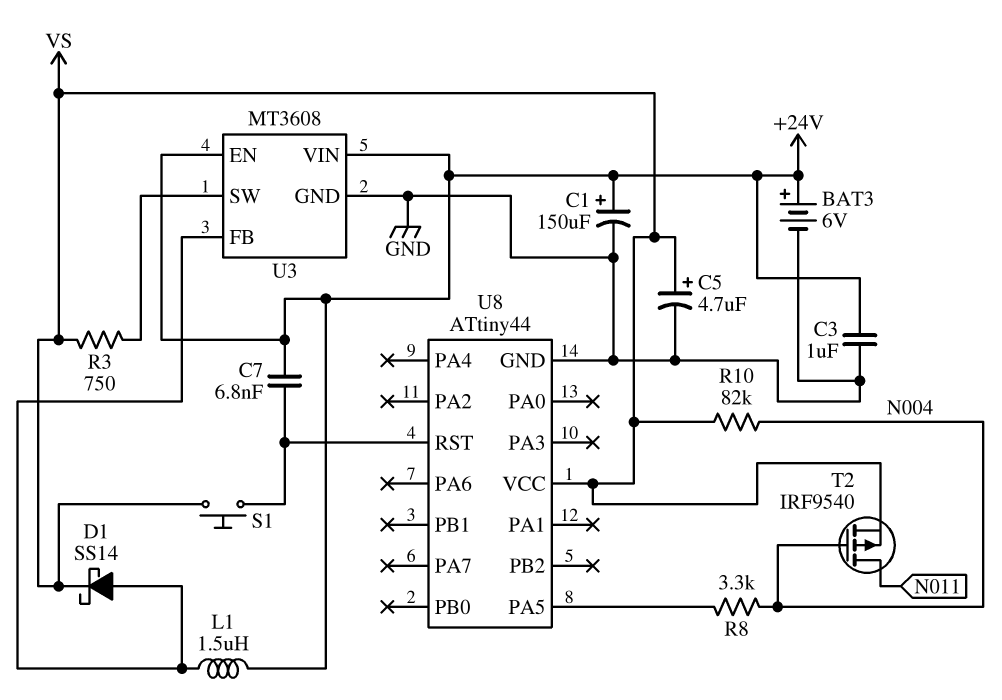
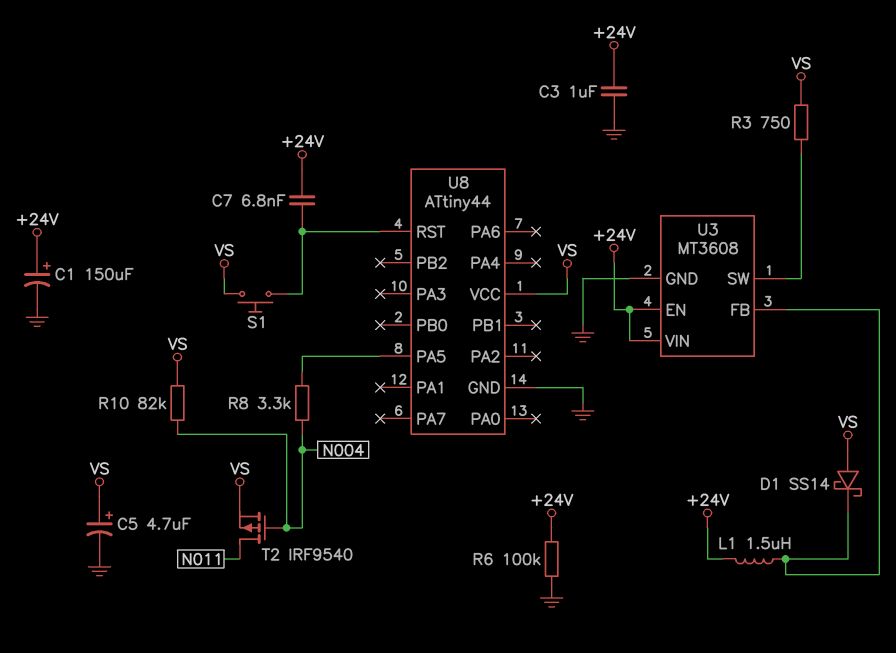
BAT3: 6V (plus +24V, minus GND) -> none
D1: schottky SS14 (A U3/FB, K VS) -> schottky SS14 (A VS, K U3/FB)
R6: none -> 100k (+24V, GND)

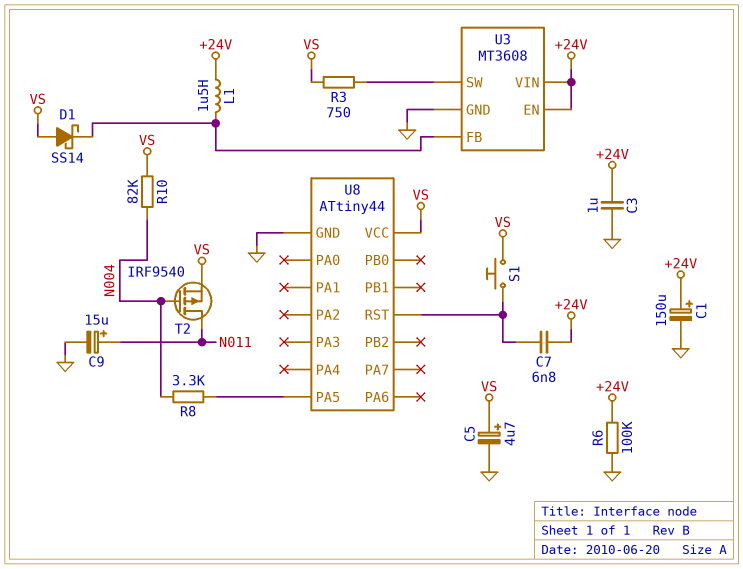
C9: none -> 15uF (plus N011, minus GND)

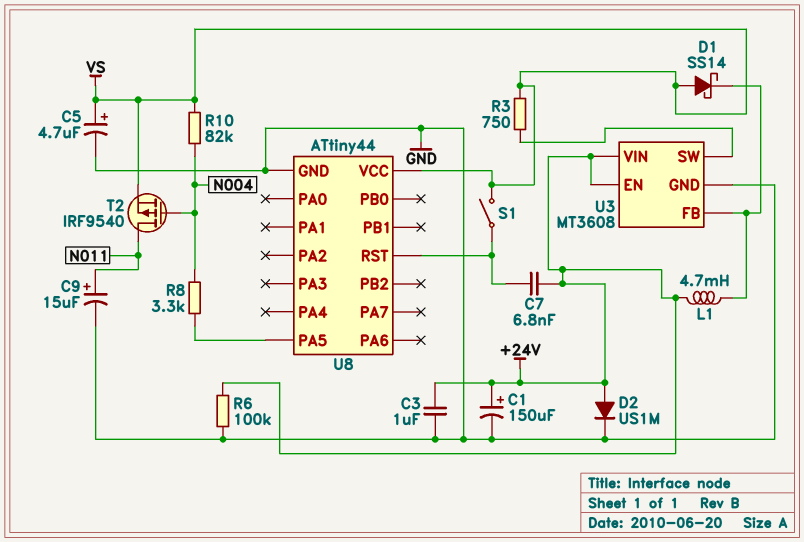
D2: none -> diode US1M (A +24V, K GND)
L1: 1.5uH (+24V, U3/FB) -> 4.7mH (+24V, U3/FB)
S1: button (U8/RST, VS) -> switch (U8/RST, VS)

